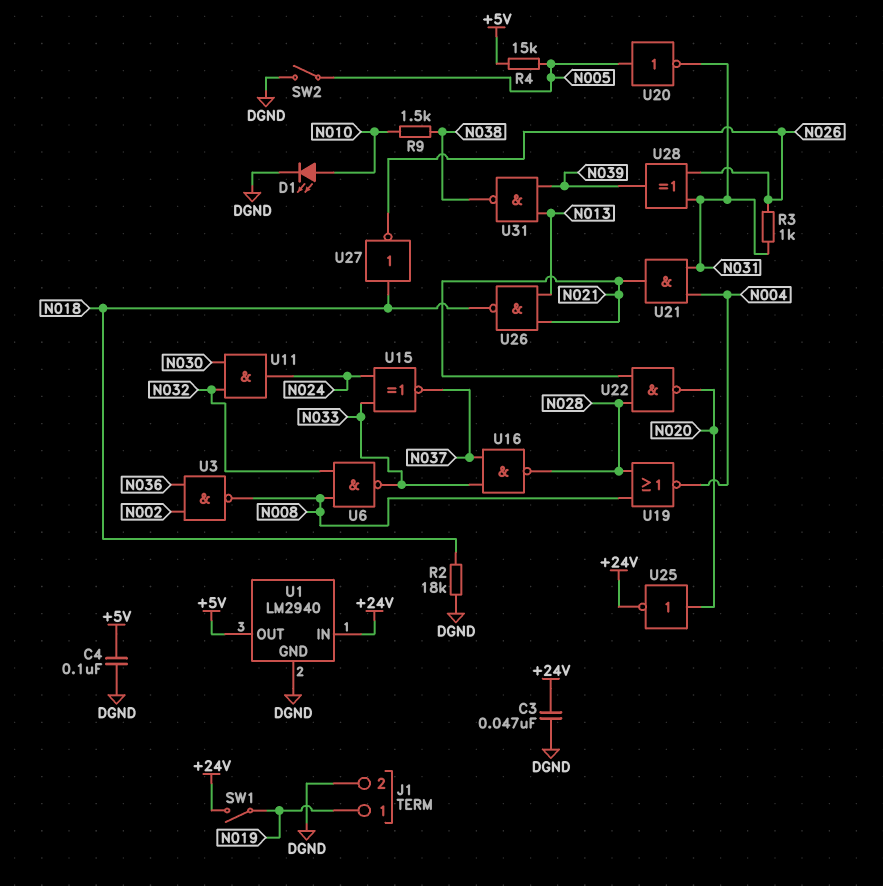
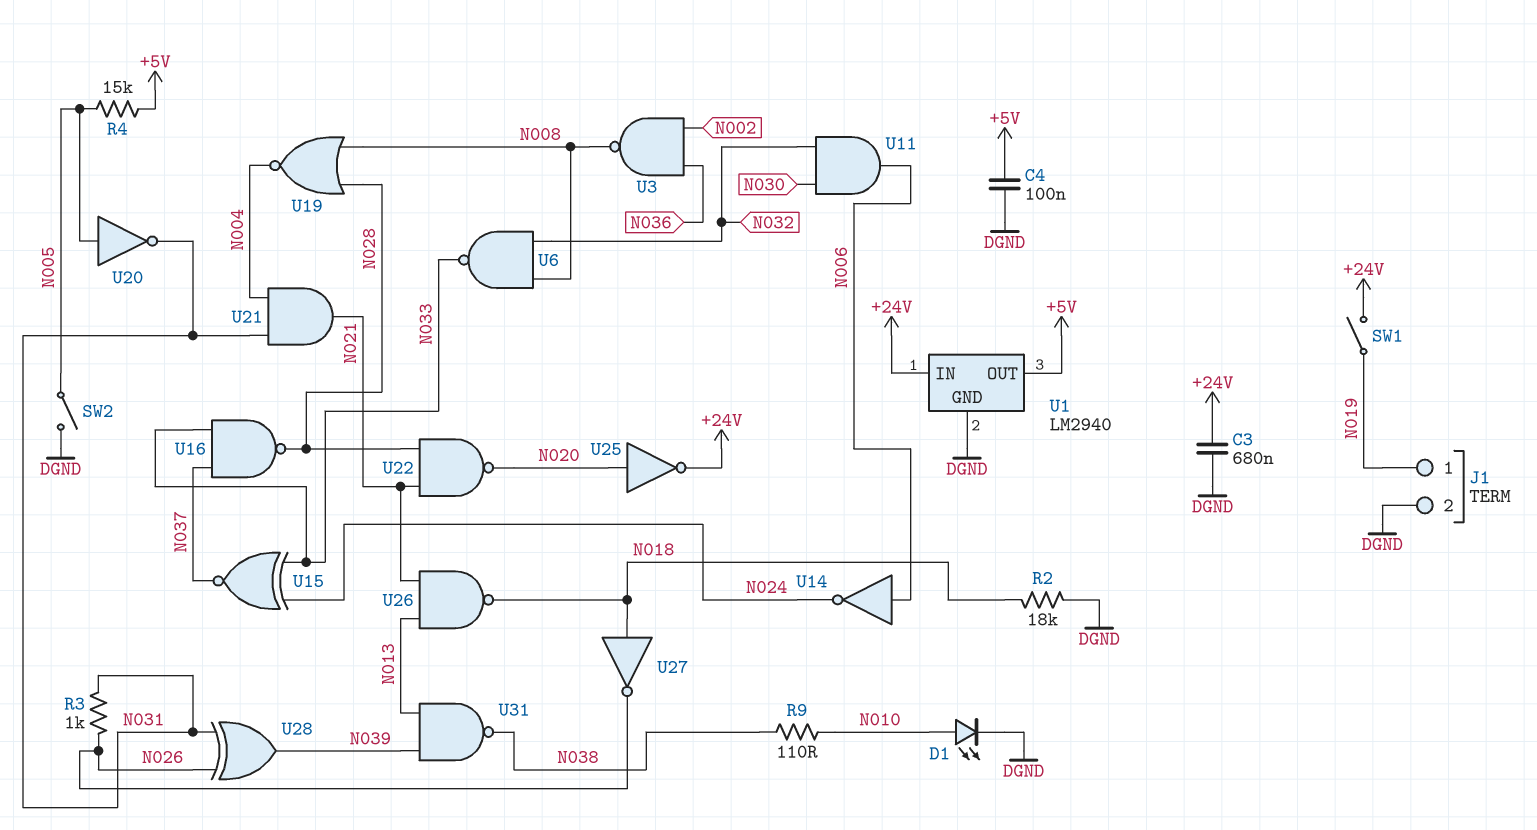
C3: 47nF (+24V, DGND) -> 680nF (+24V, DGND)
R9: 1.5k (N010, N038) -> 110 (N010, N038)
U11: AND (in N030, in N032, out N024) -> AND (in N030, in N032, out N006)
U14: none -> NOT (in N006, out N024)

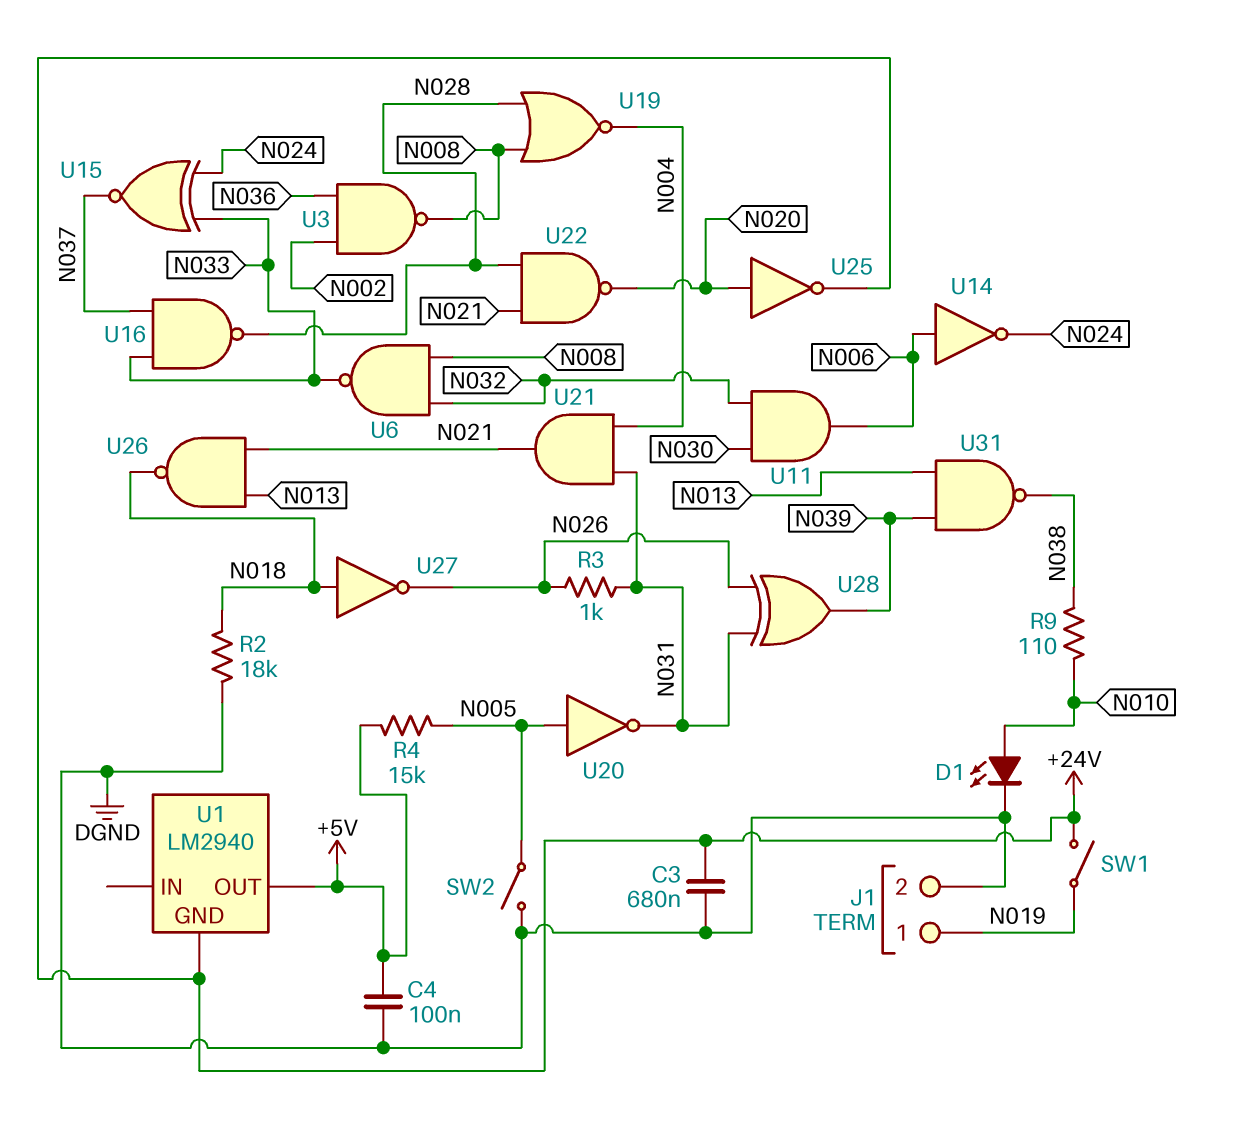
U1 pin GND: DGND -> +24V
U1 pin IN: +24V -> none

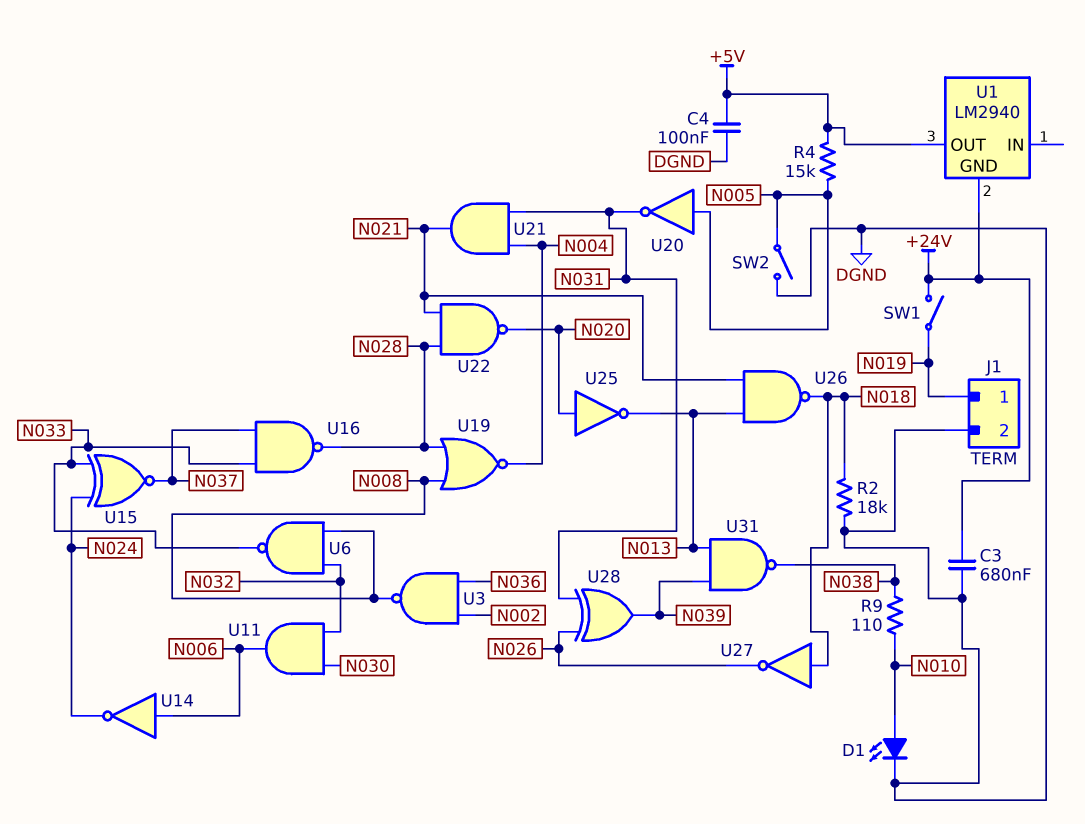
R3: 1k (N026, N031) -> none
U25: NOT (in N020, out +24V) -> NOT (in N020, out N013)

